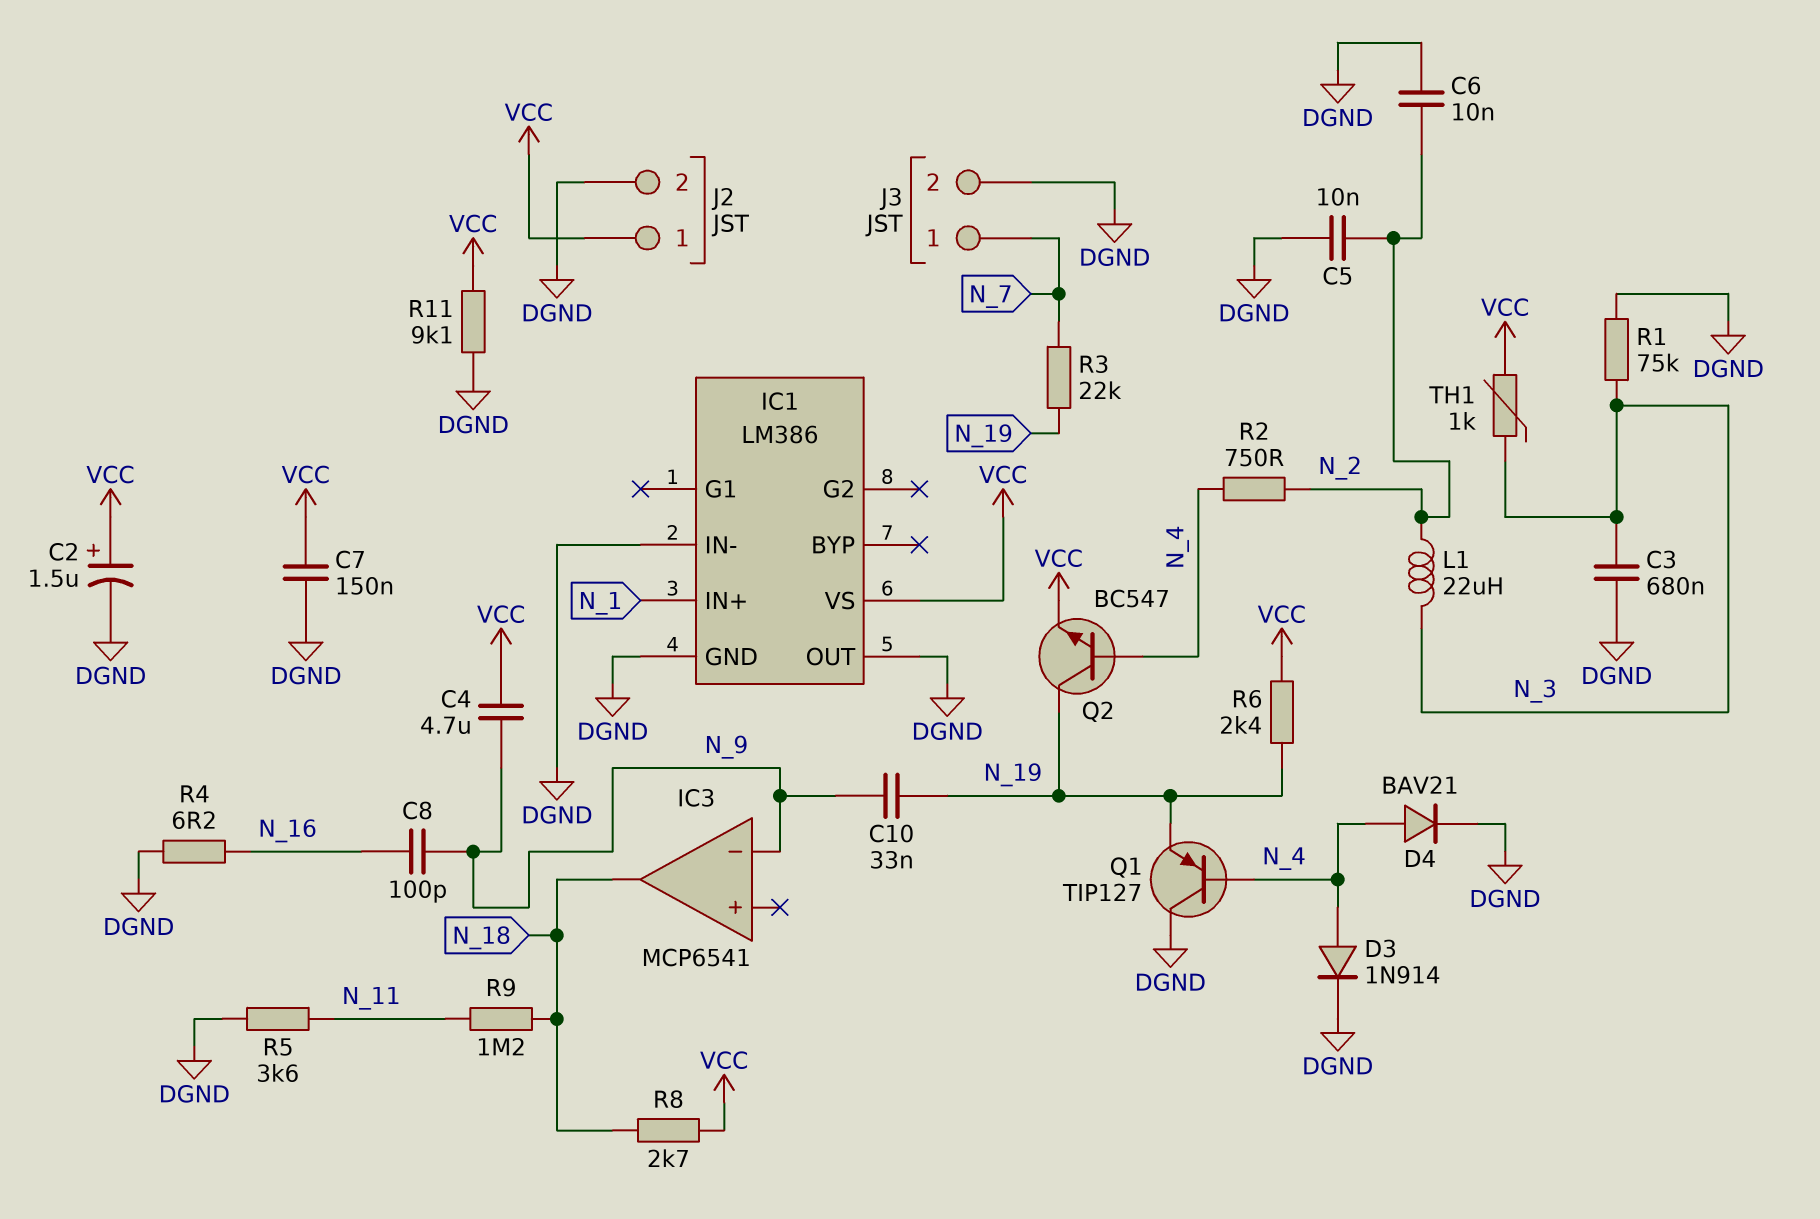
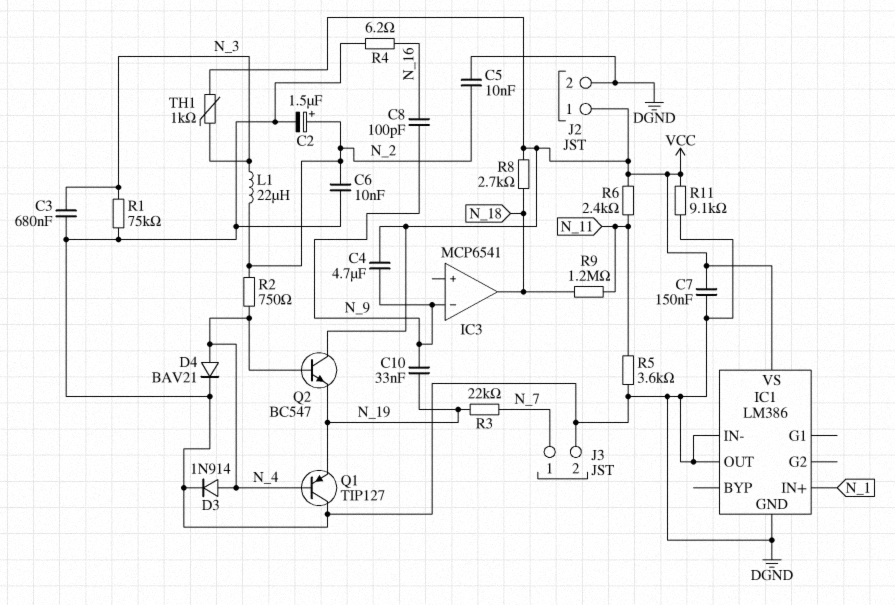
C2: 1.5uF (plus VCC, minus DGND) -> 1.5uF (plus N_2, minus DGND)
Q2: NPN BC547 (B N_4, C N_19, E VCC) -> NPN BC547 (B N_4, C VCC, E N_19)
R6: 2.4k (N_19, VCC) -> 2.4k (N_11, VCC)

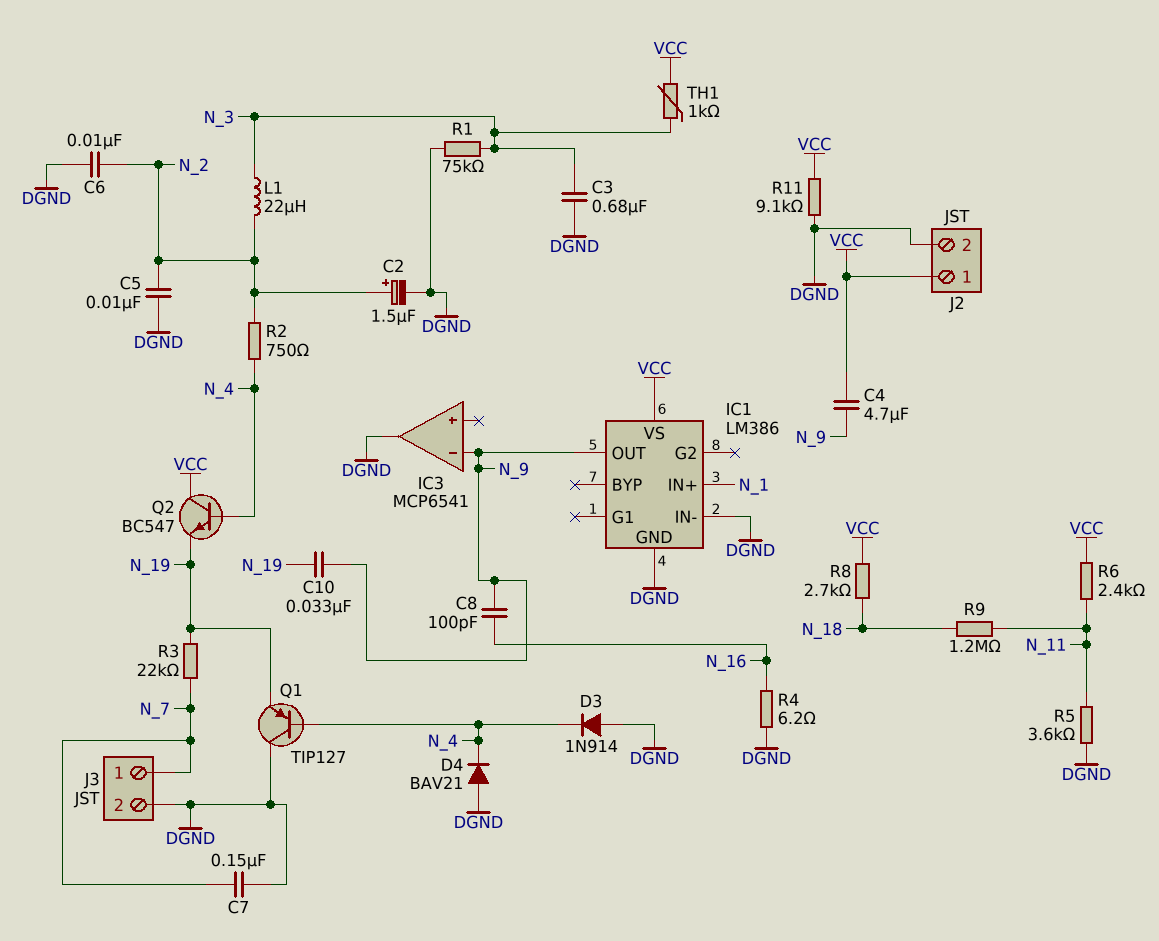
C7: 150nF (DGND, VCC) -> 150nF (DGND, N_7)
D3: diode 1N914 (A N_4, K DGND) -> diode 1N914 (A DGND, K N_4)
D4: diode BAV21 (A N_4, K DGND) -> diode BAV21 (A DGND, K N_4)
IC1 pin OUT: DGND -> N_9
IC3 pin out: N_18 -> DGND

